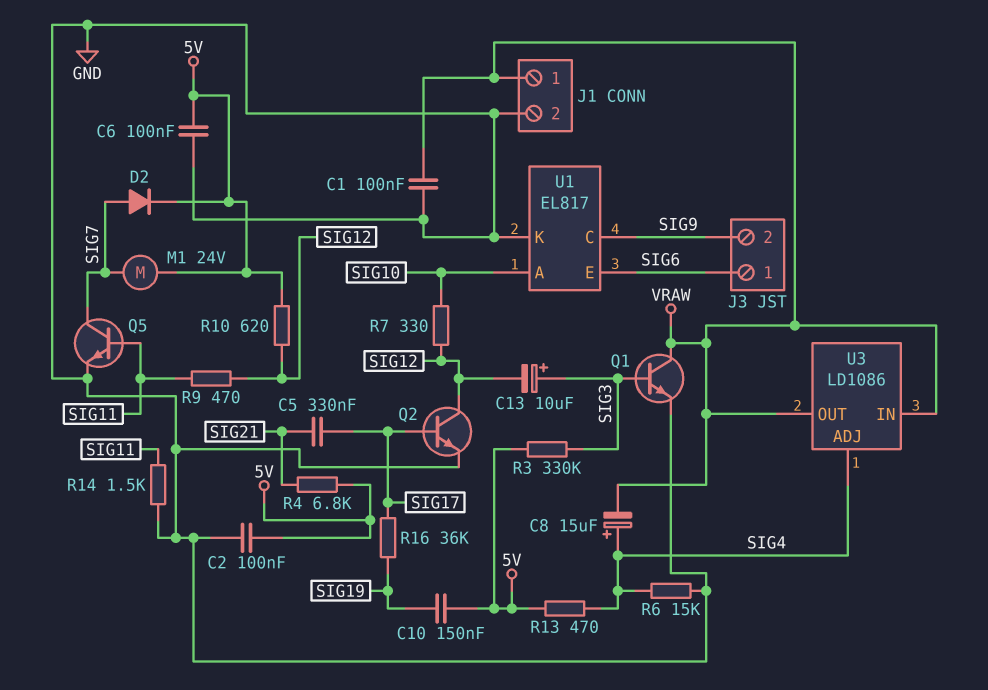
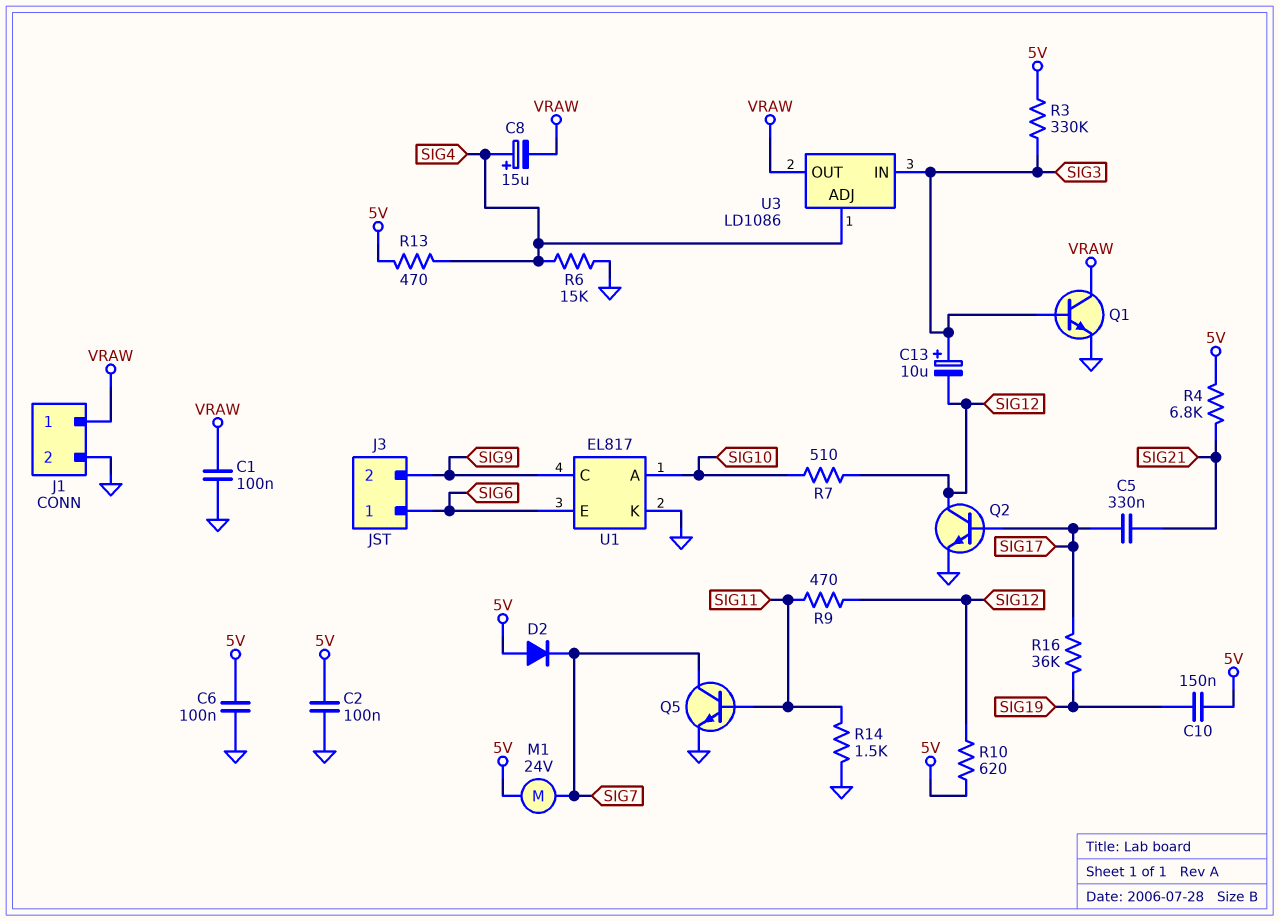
D2: diode (A SIG7, K 5V) -> diode (A 5V, K SIG7)
R7: 330 (SIG10, SIG12) -> 510 (SIG10, SIG12)
U3 pin IN: VRAW -> SIG3

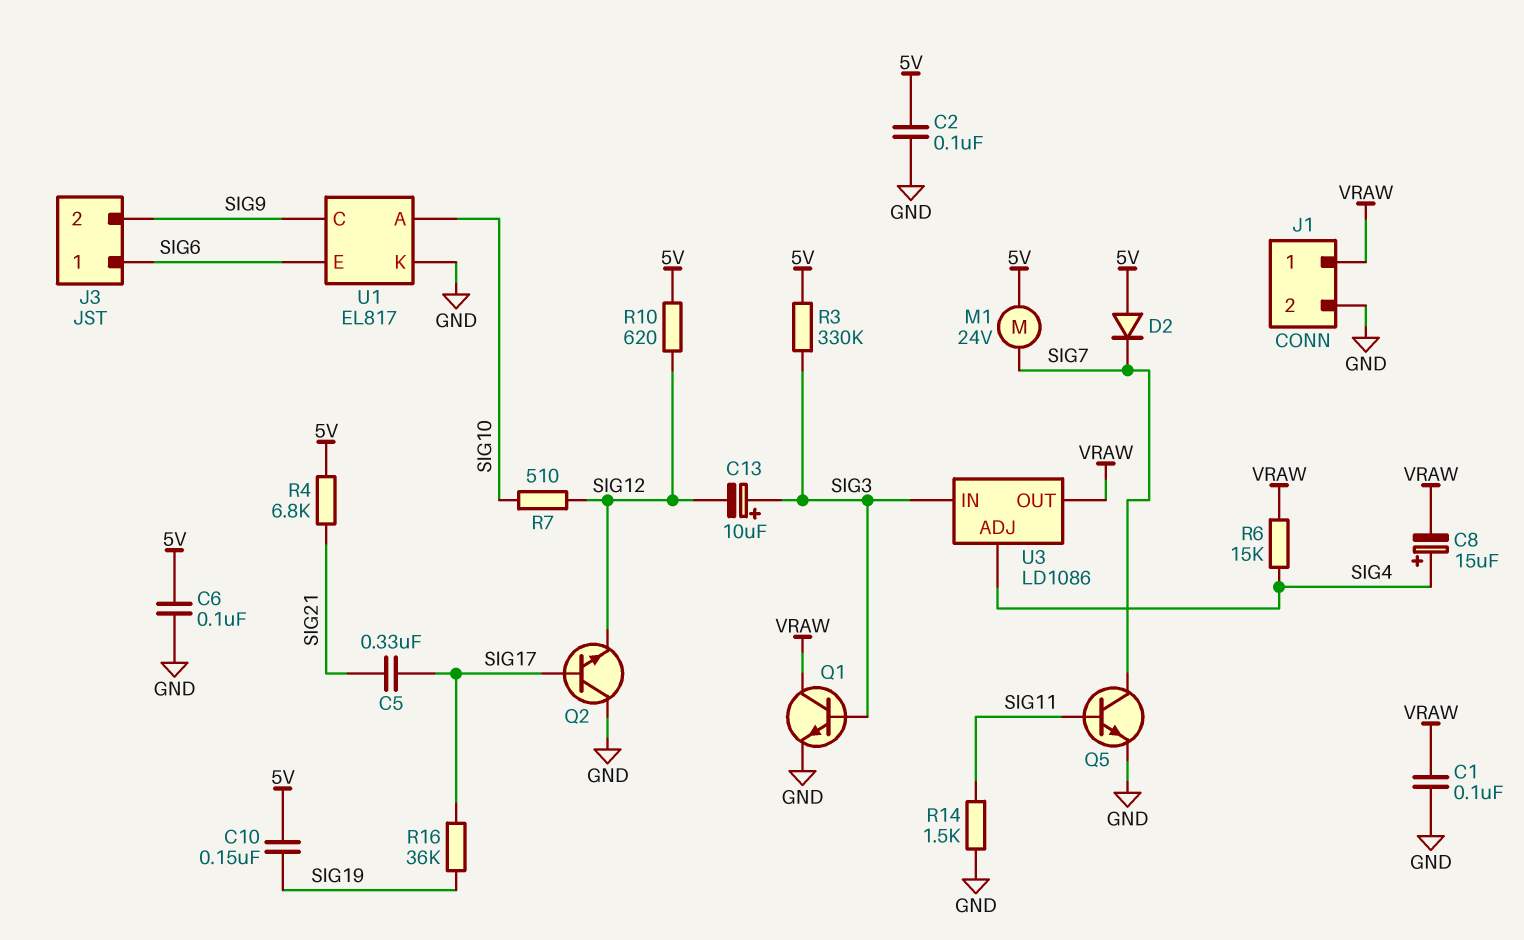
Q2: NPN (B SIG17, C SIG12, E GND) -> NPN (B SIG17, C GND, E SIG12)
R6: 15k (GND, SIG4) -> 15k (SIG4, VRAW)
R9: 470 (SIG11, SIG12) -> none
R13: 470 (5V, SIG4) -> none

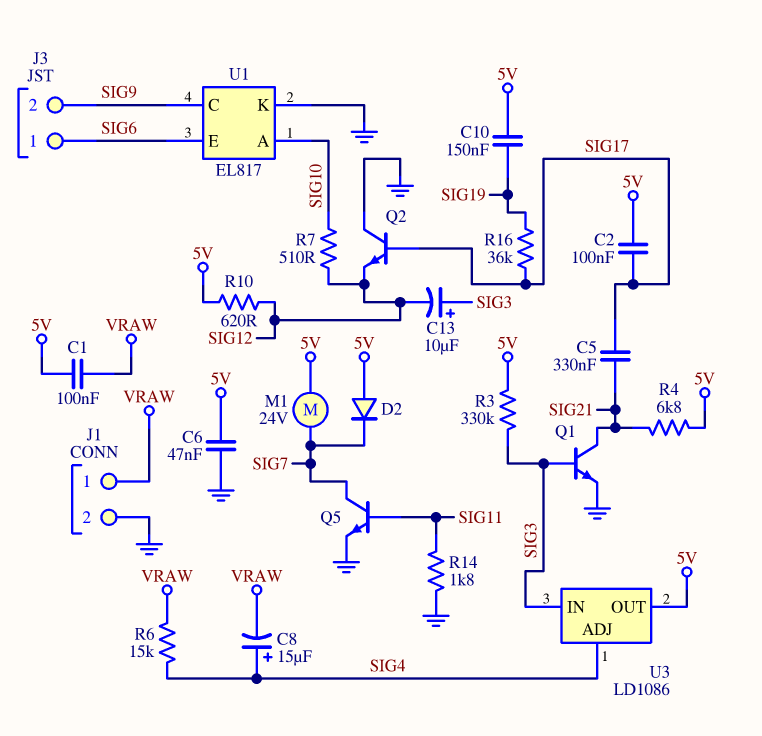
C1: 100nF (GND, VRAW) -> 100nF (5V, VRAW)
C2: 100nF (5V, GND) -> 100nF (5V, SIG17)
C6: 100nF (5V, GND) -> 47nF (5V, GND)
Q1: NPN (B SIG3, C VRAW, E GND) -> NPN (B SIG3, C SIG21, E GND)
R14: 1.5k (GND, SIG11) -> 1.8k (GND, SIG11)
U3 pin OUT: VRAW -> 5V

